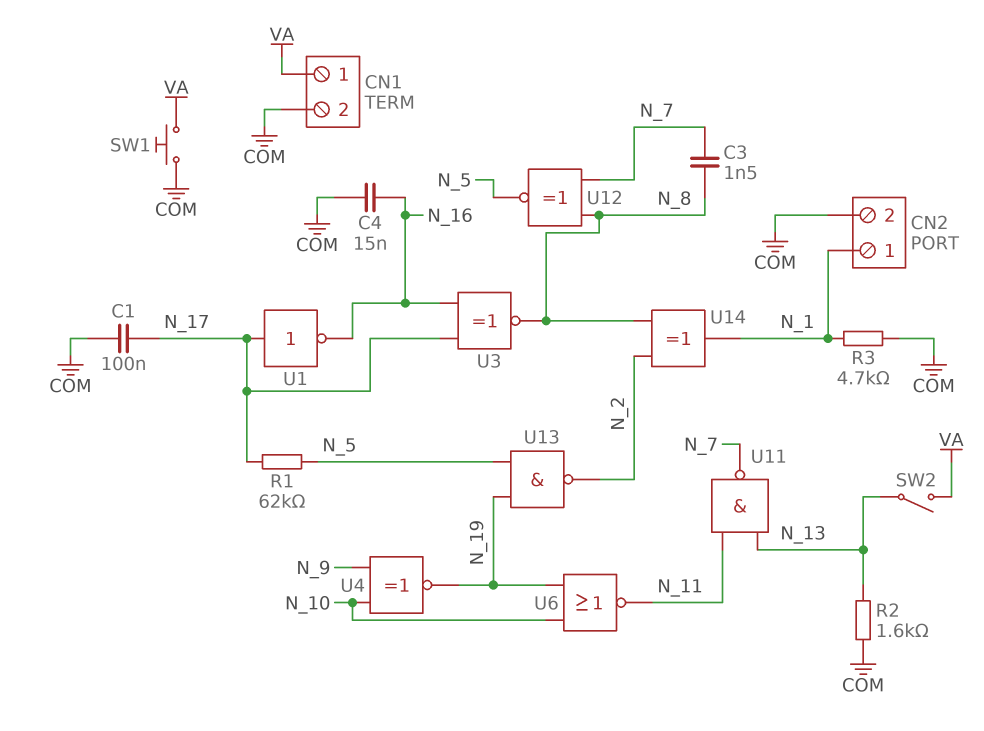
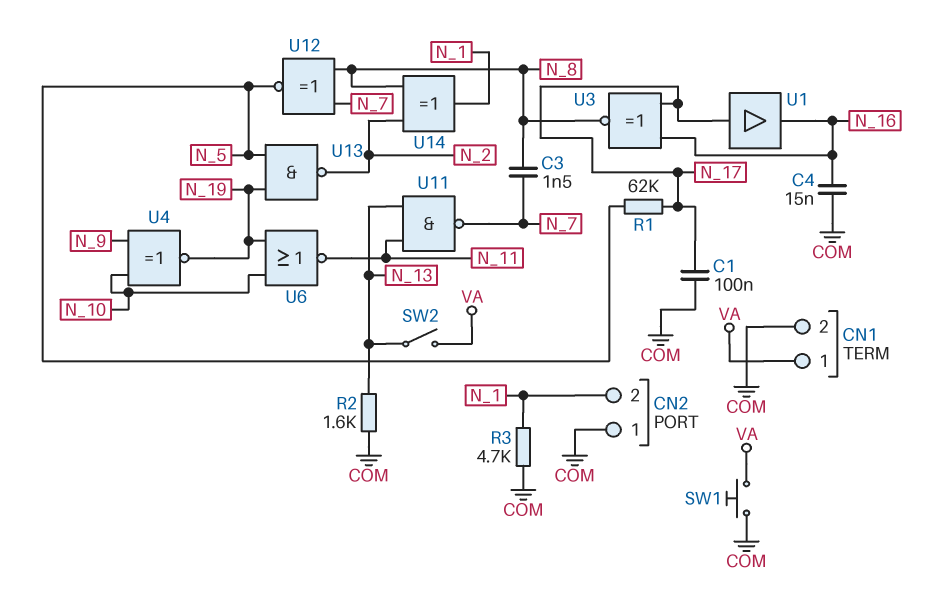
CN2 pin 1: N_1 -> COM
CN2 pin 2: COM -> N_1
U1: NOT (in N_17, out N_16) -> buffer (in N_17, out N_16)

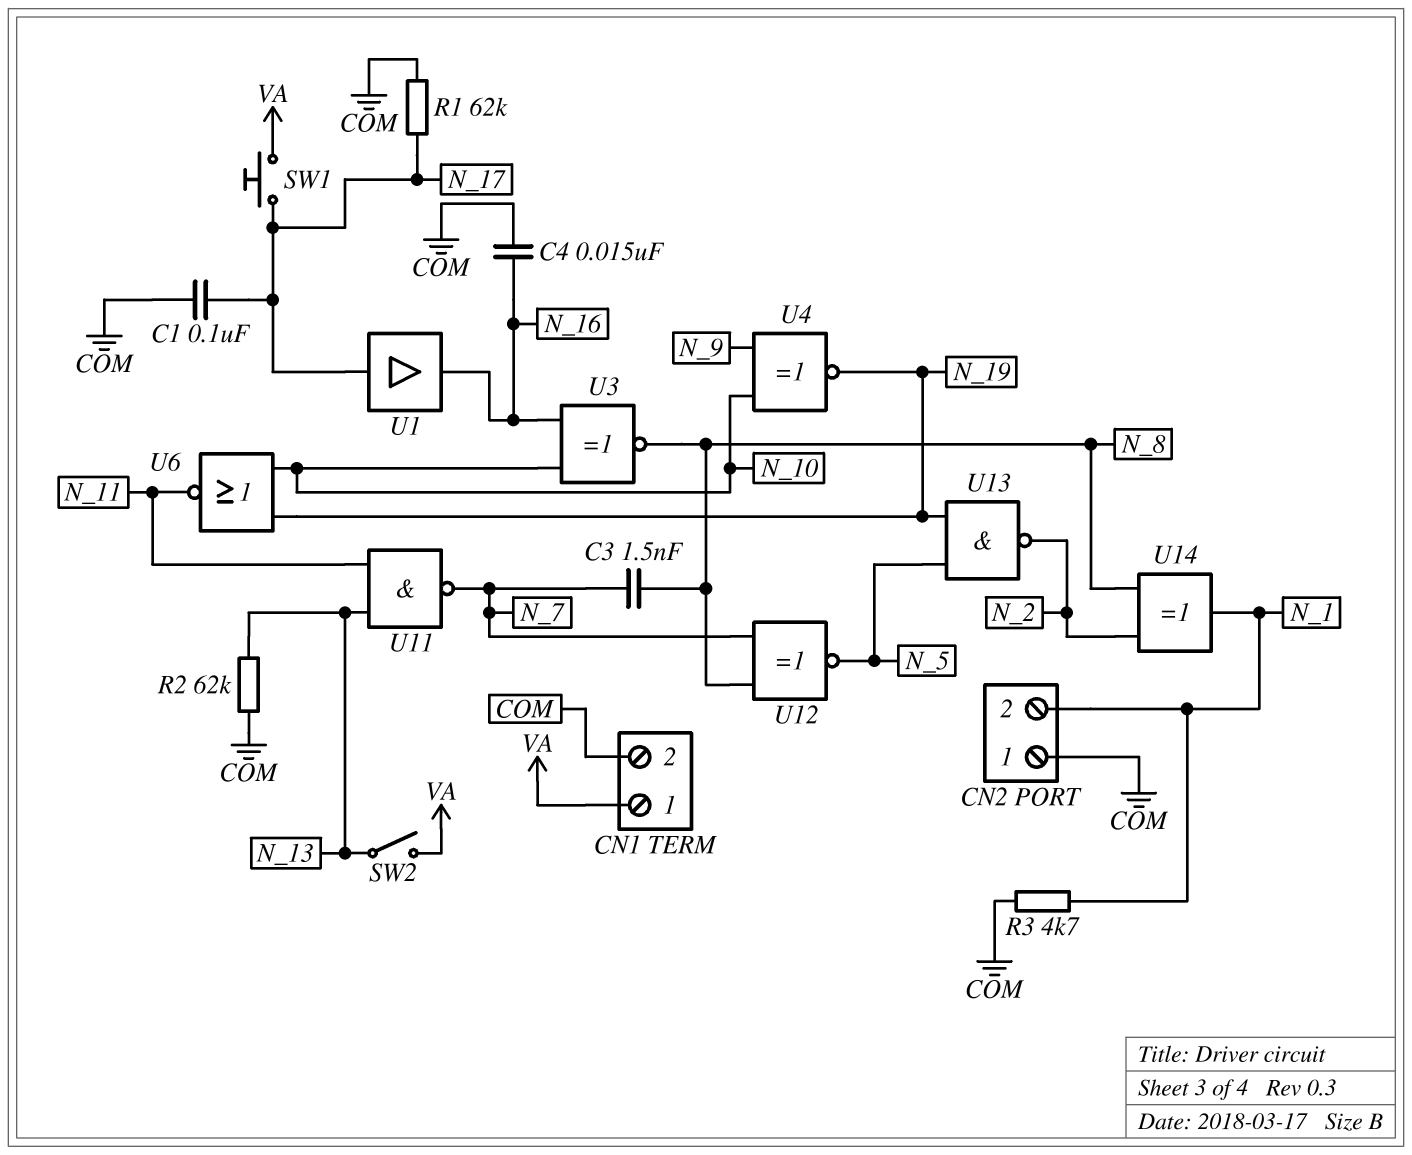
R1: 62k (N_5, N_17) -> 62k (COM, N_17)
R2: 1.6k (COM, N_13) -> 62k (COM, N_13)
SW1: button (COM, VA) -> button (N_17, VA)
U3: XNOR (in N_16, in N_17, out N_8) -> XNOR (in N_10, in N_16, out N_8)

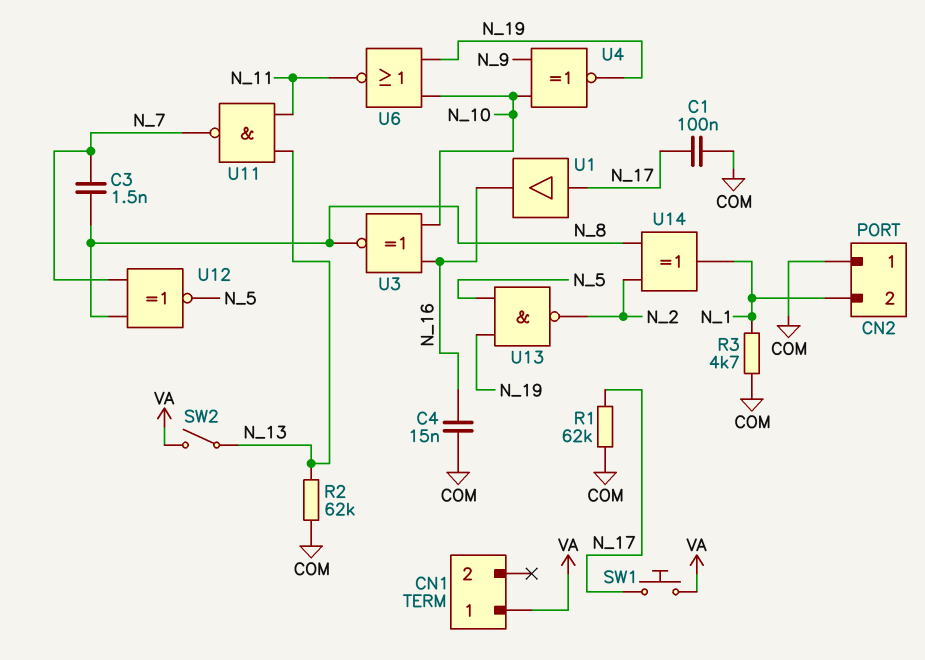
CN1 pin 2: COM -> none

